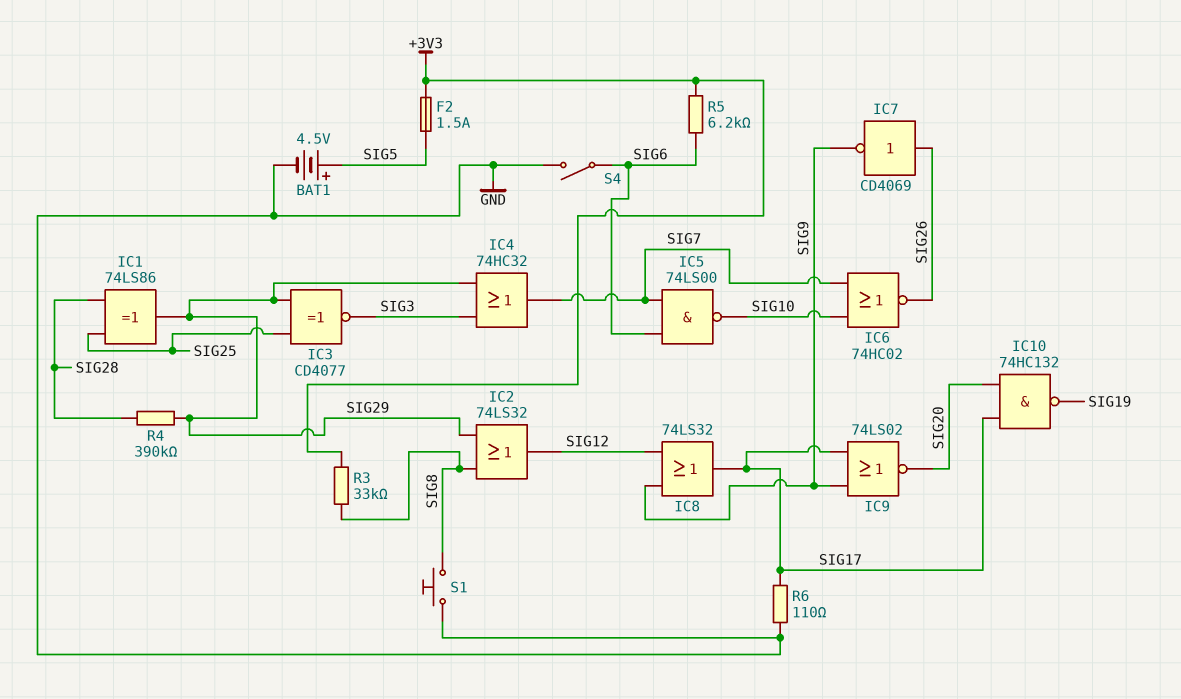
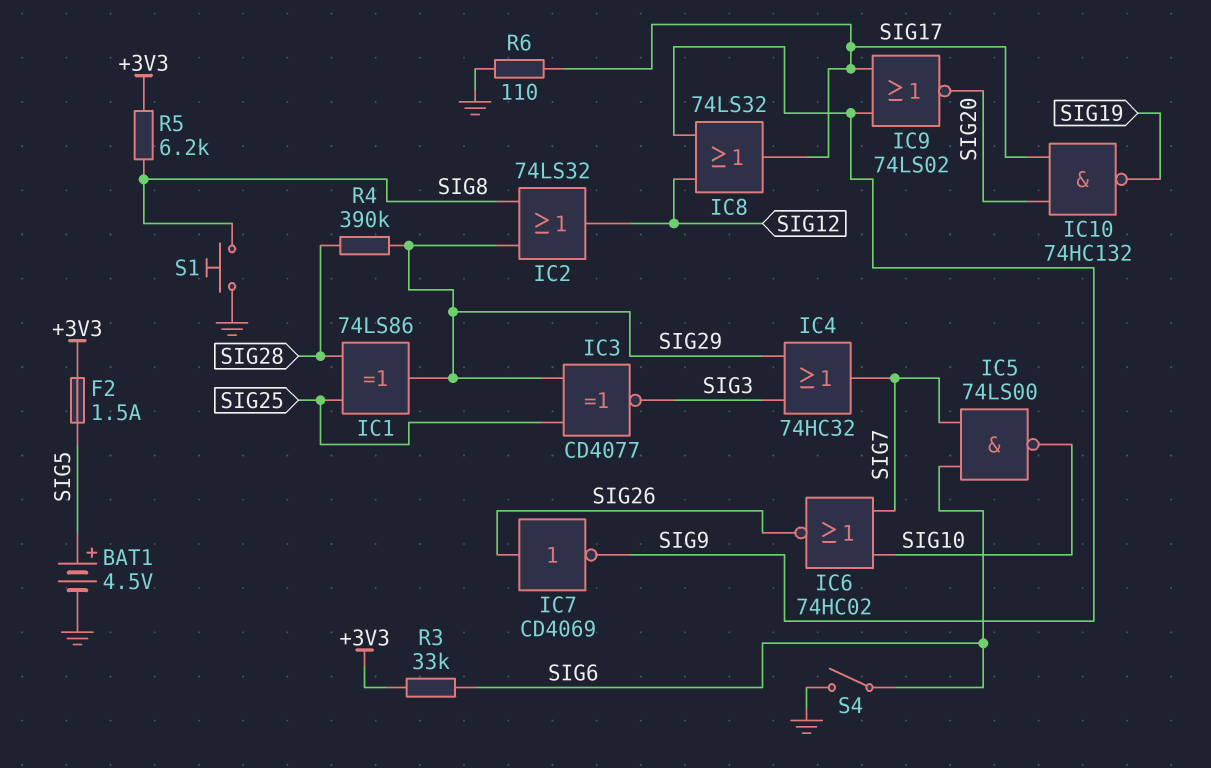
R3: 33k (+3V3, SIG8) -> 33k (+3V3, SIG6)
R5: 6.2k (+3V3, SIG6) -> 6.2k (+3V3, SIG8)

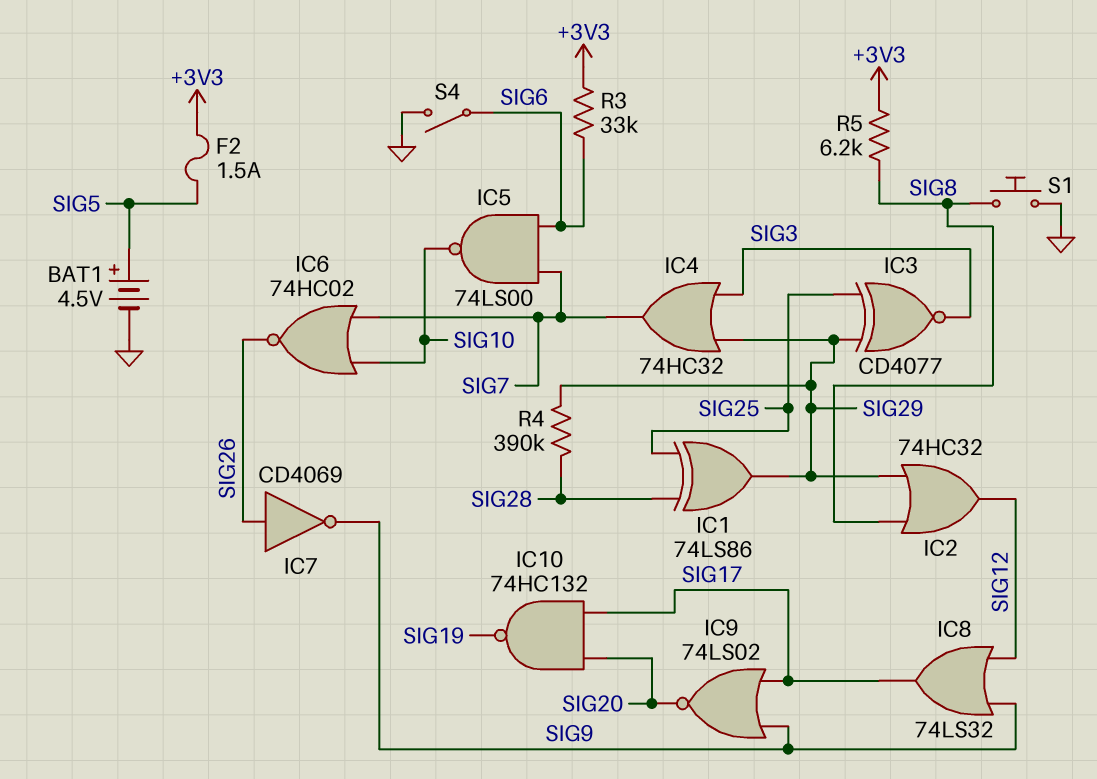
IC2: OR 74LS32 (in SIG8, in SIG29, out SIG12) -> OR 74HC32 (in SIG8, in SIG29, out SIG12)
R6: 110 (GND, SIG17) -> none

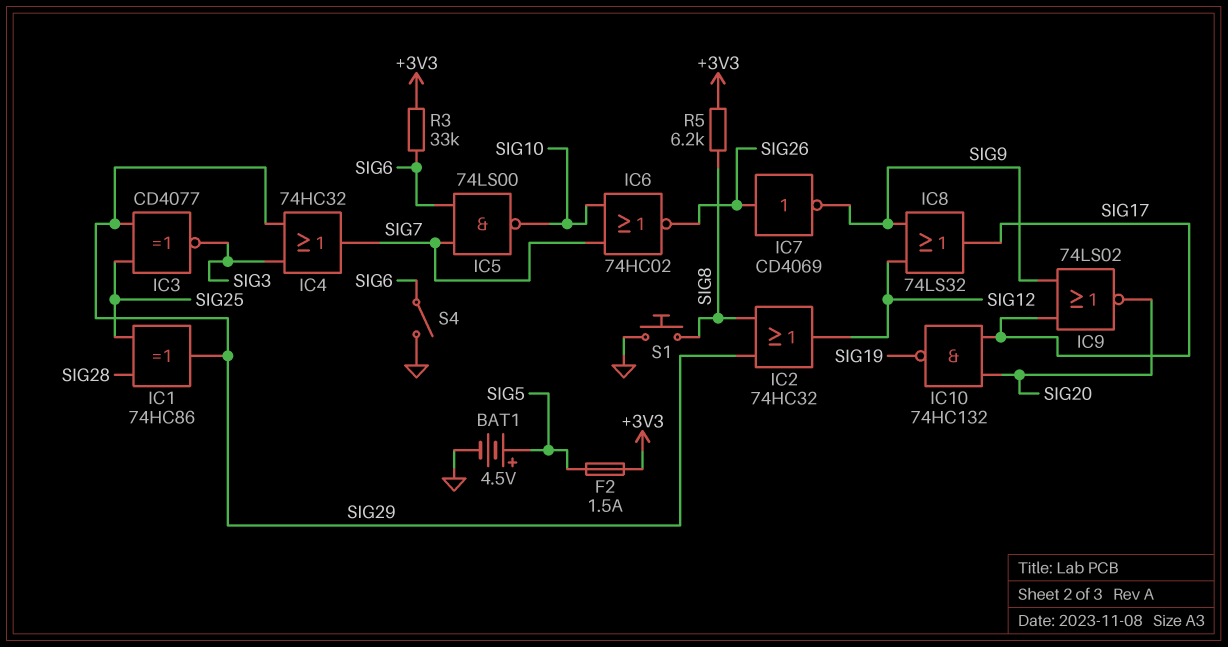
IC1: XOR 74LS86 (in SIG25, in SIG28, out SIG29) -> XOR 74HC86 (in SIG25, in SIG28, out SIG29)
R4: 390k (SIG28, SIG29) -> none

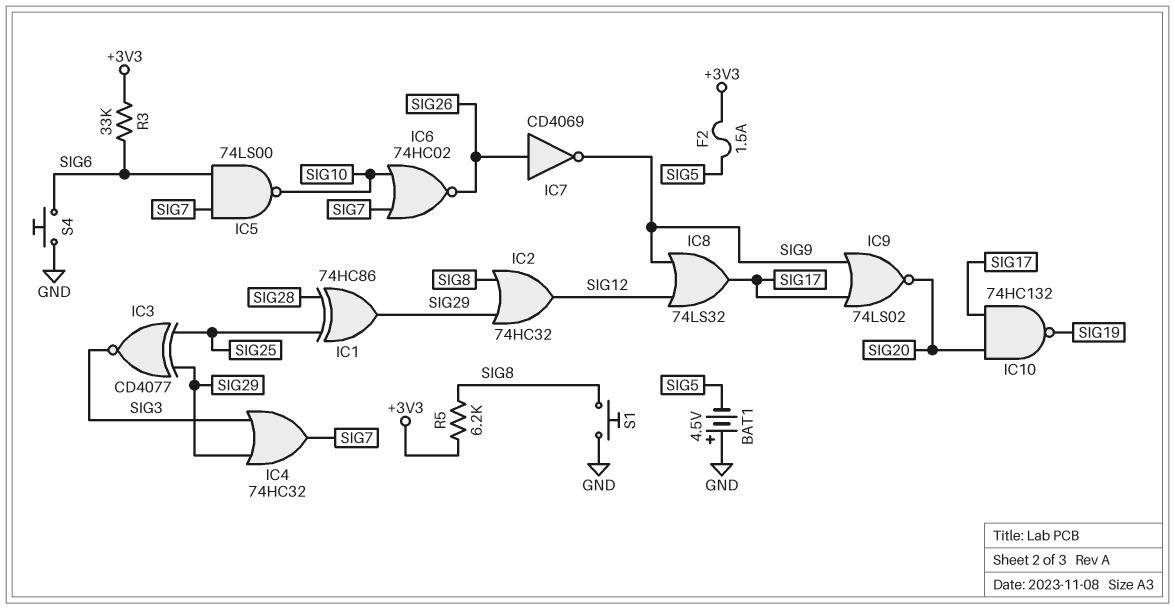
BAT1: 4.5V (plus SIG5, minus GND) -> 4.5V (plus GND, minus SIG5)
S4: switch (GND, SIG6) -> button (GND, SIG6)

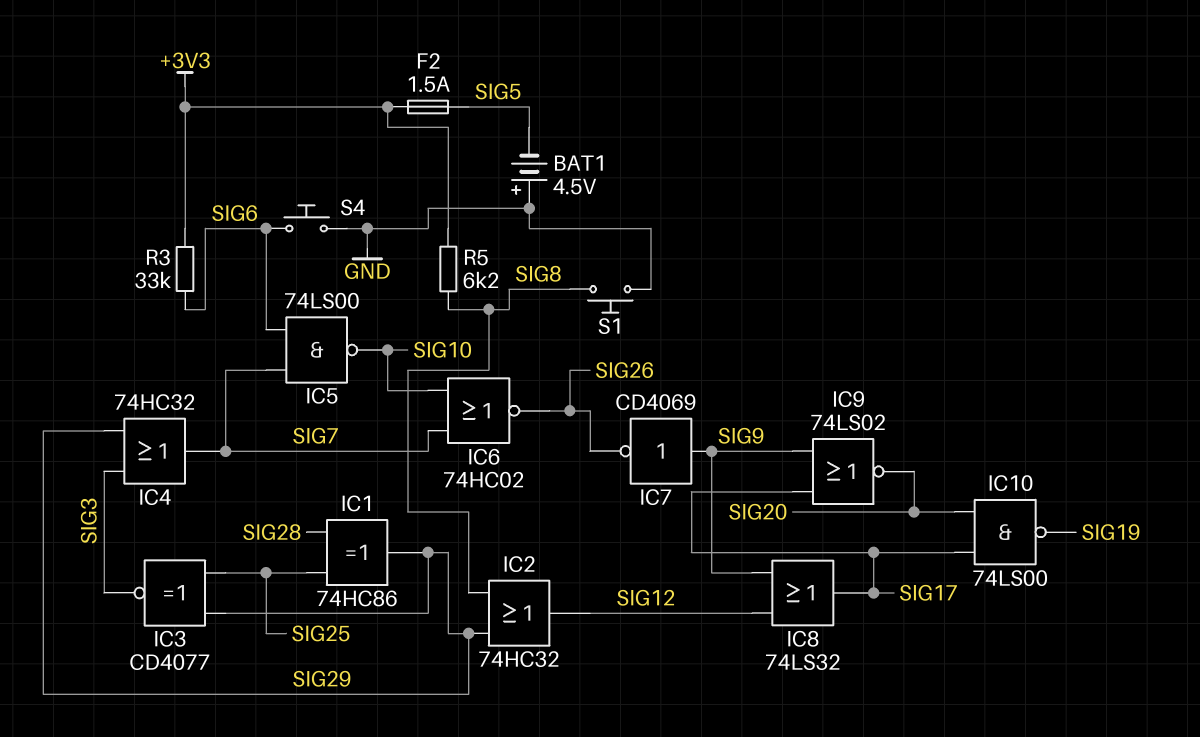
IC7: NOT CD4069 (in SIG26, out SIG9) -> NOT CD4069 (in SIG9, out SIG26)
IC10: NAND 74HC132 (in SIG17, in SIG20, out SIG19) -> NAND 74LS00 (in SIG17, in SIG20, out SIG19)

